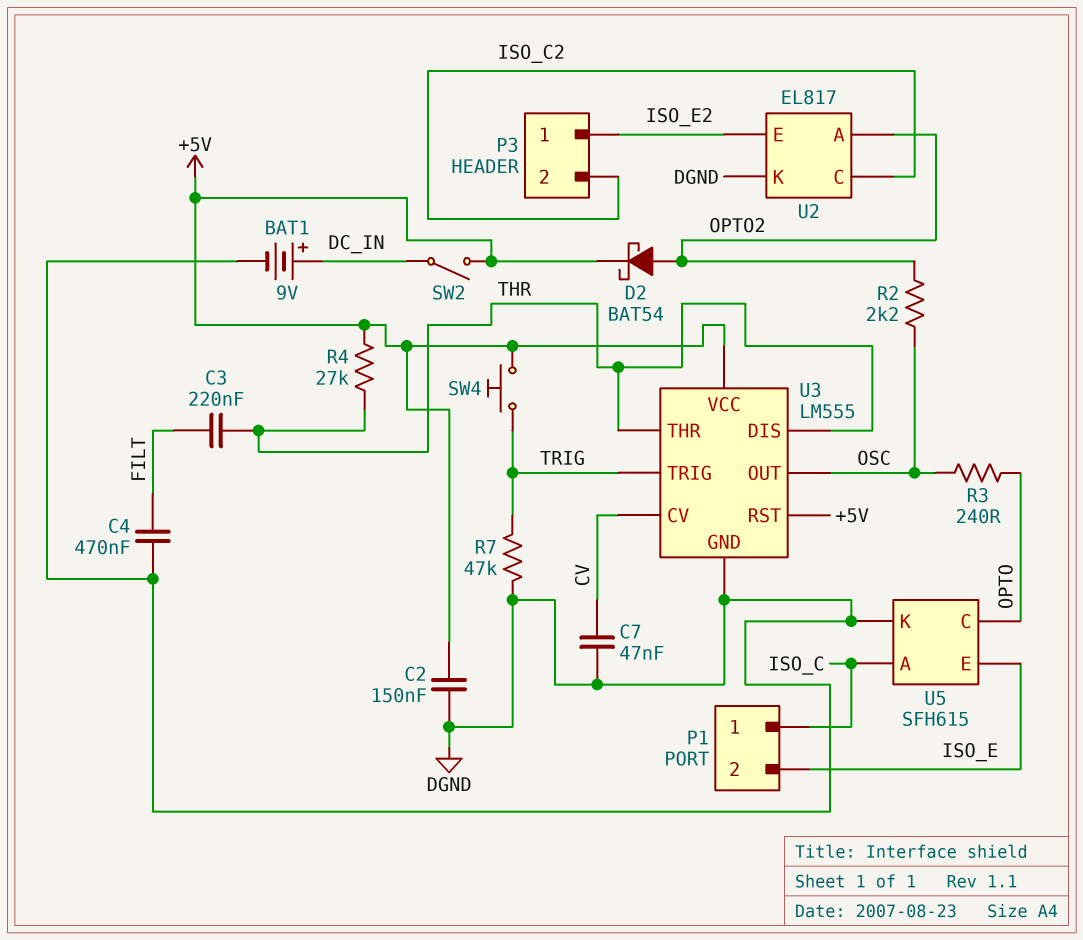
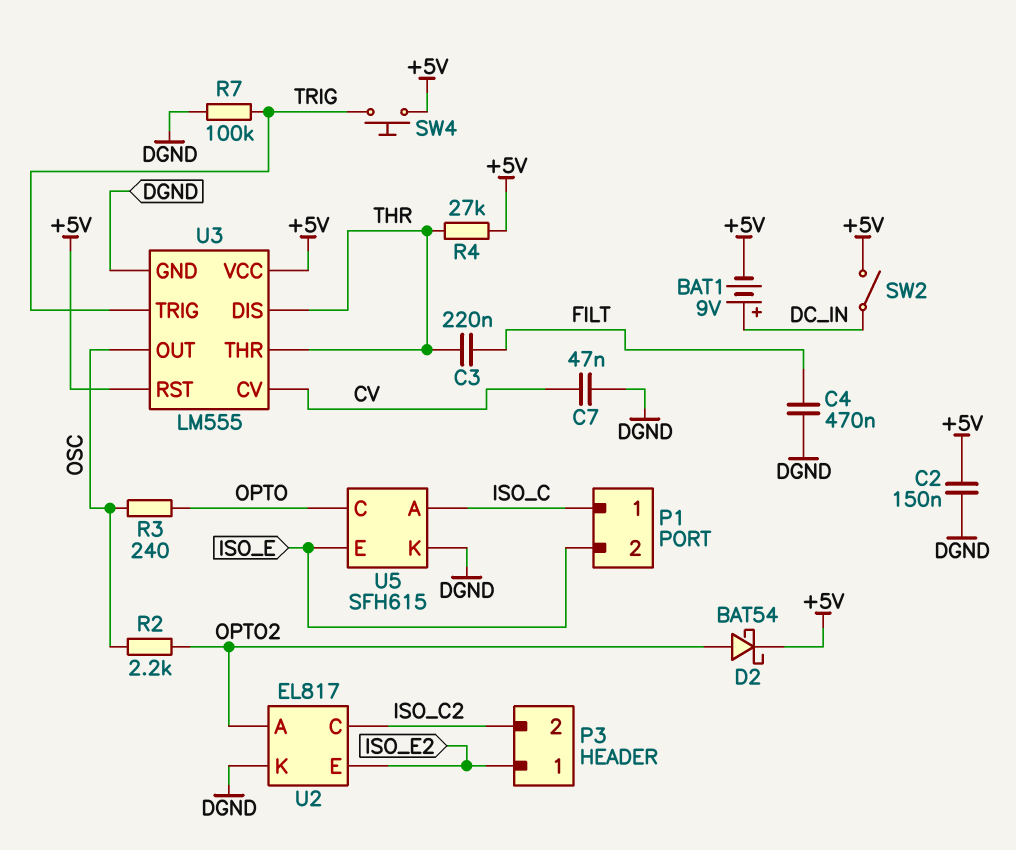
BAT1: 9V (plus DC_IN, minus DGND) -> 9V (plus DC_IN, minus +5V)
R7: 47k (DGND, TRIG) -> 100k (DGND, TRIG)

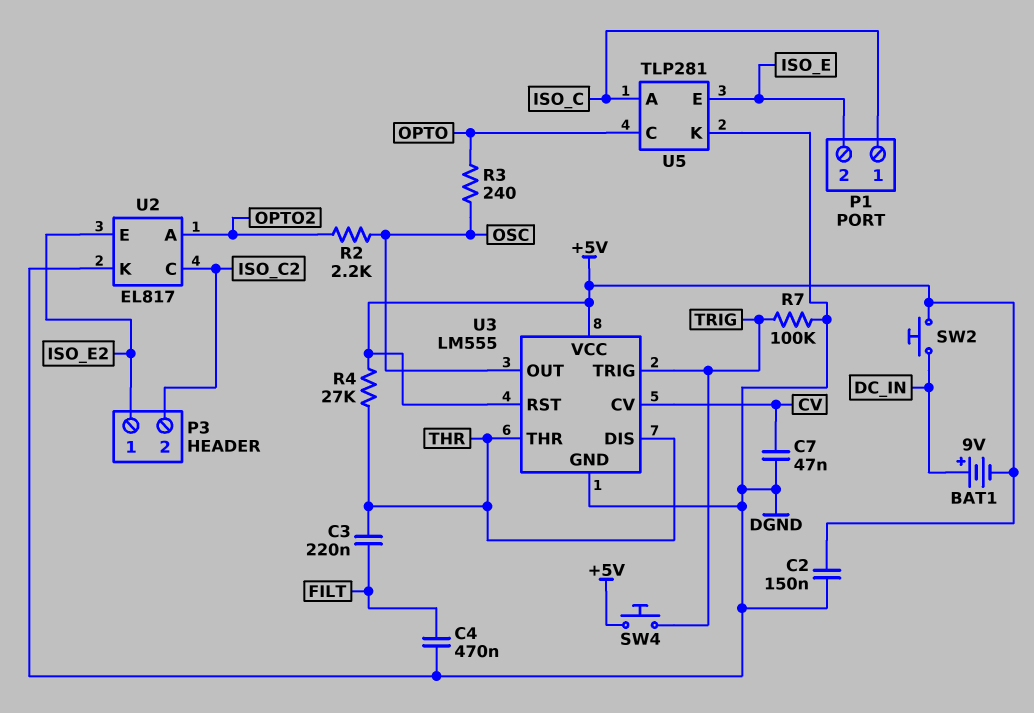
D2: schottky BAT54 (A OPTO2, K +5V) -> none
SW2: switch (+5V, DC_IN) -> button (+5V, DC_IN)
U5: SFH615 -> TLP281

